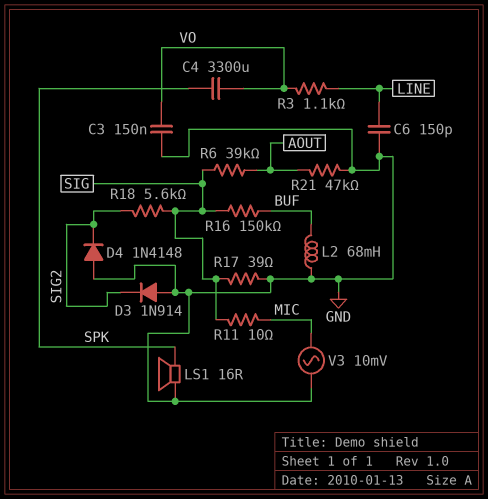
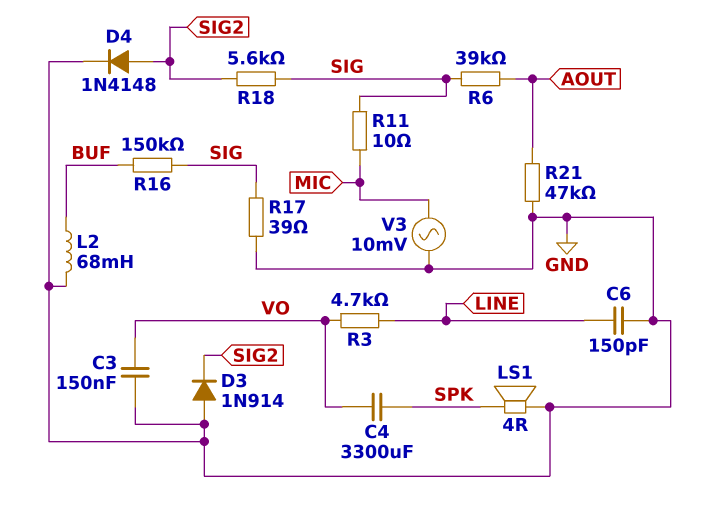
D4: diode 1N4148 (A GND, K SIG2) -> diode 1N4148 (A SIG2, K GND)
LS1: speaker 16R (GND, SPK) -> speaker 4R (GND, SPK)
R3: 1.1k (LINE, VO) -> 4.7k (LINE, VO)

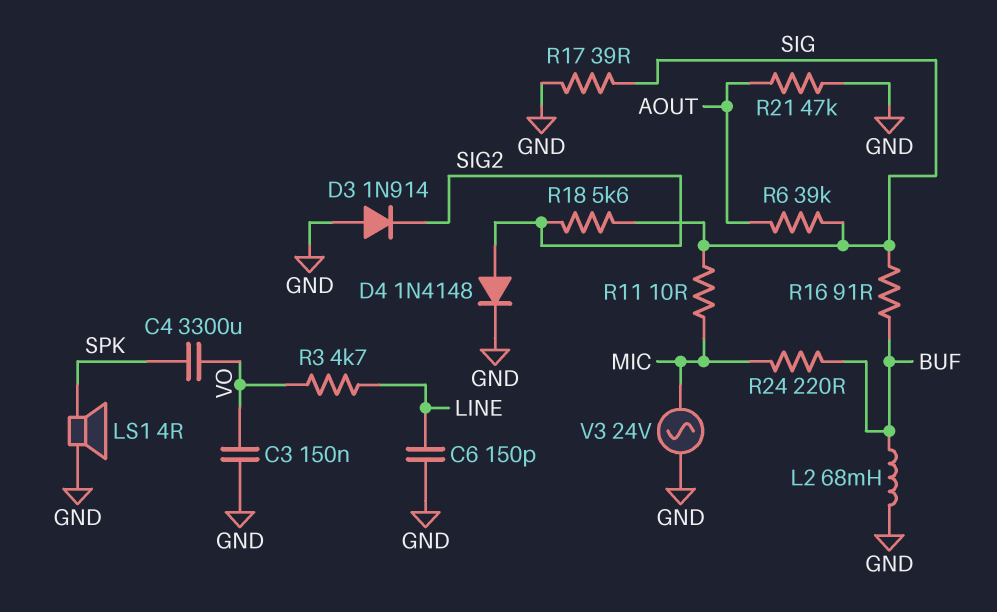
R16: 150k (BUF, SIG) -> 91 (BUF, SIG)
R24: none -> 220 (BUF, MIC)
V3: AC 10mV (GND, MIC) -> AC 24V (GND, MIC)

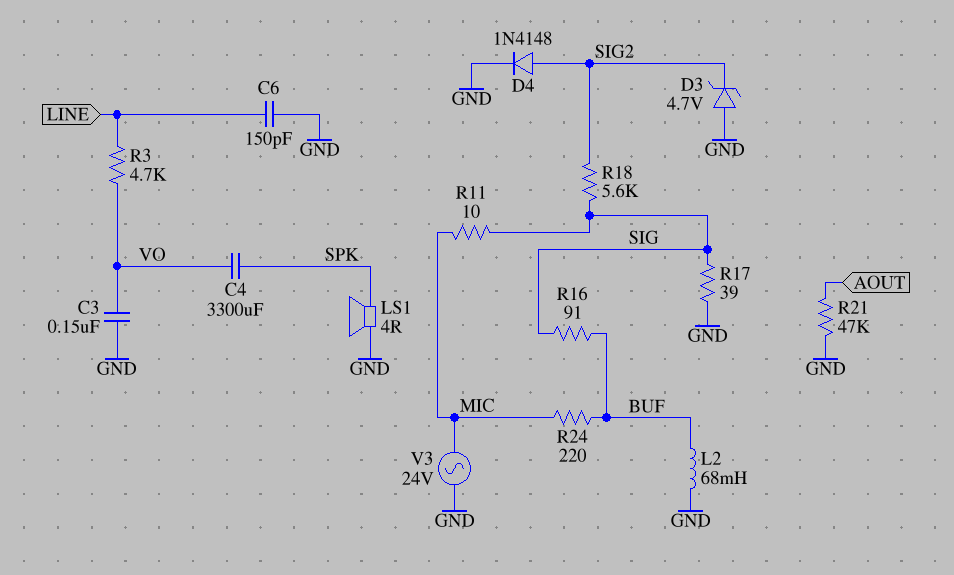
D3: diode 1N914 (A GND, K SIG2) -> zener 4.7V (A GND, K SIG2)
R6: 39k (AOUT, SIG) -> none

